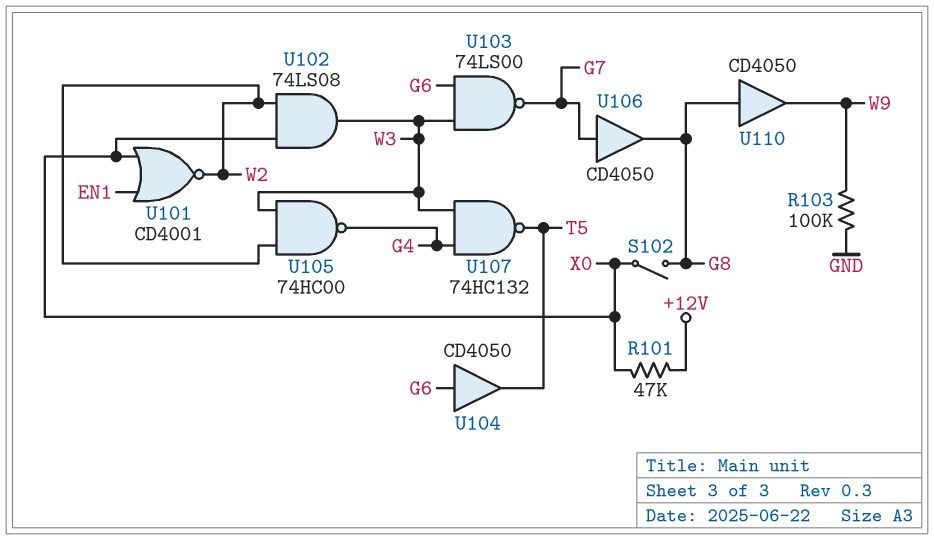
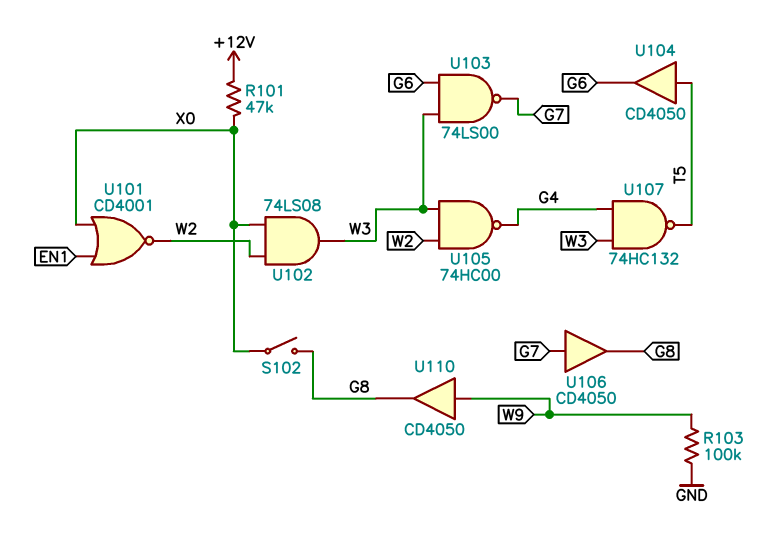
U104: buffer CD4050 (in G6, out T5) -> buffer CD4050 (in T5, out G6)
U110: buffer CD4050 (in G8, out W9) -> buffer CD4050 (in W9, out G8)

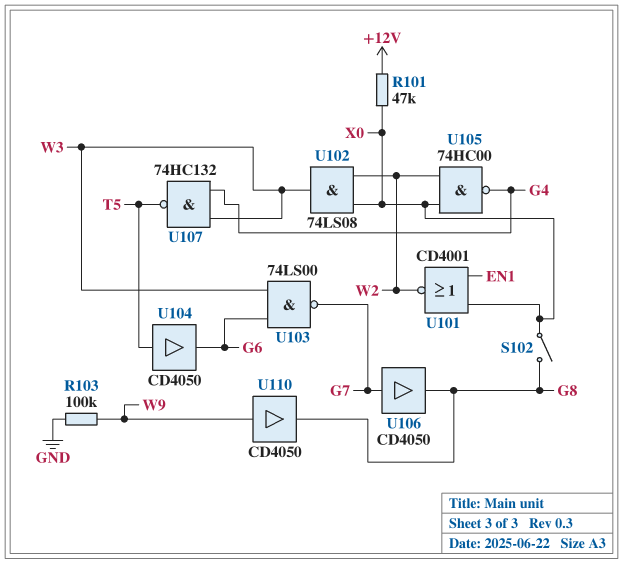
U105: NAND 74HC00 (in W2, in W3, out G4) -> NAND 74HC00 (in W2, in X0, out G4)

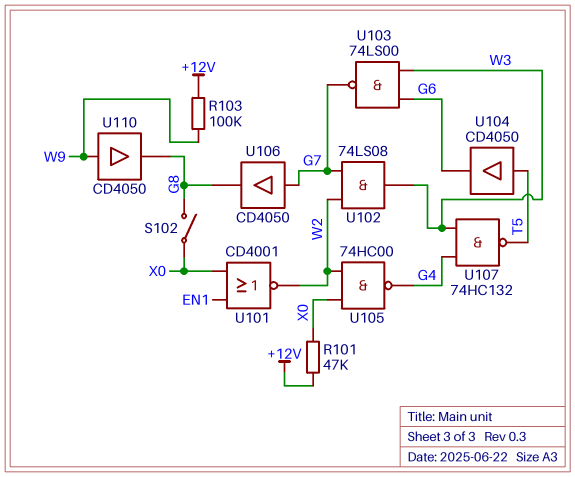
R103: 100k (GND, W9) -> 100k (+12V, W9)
U102: AND 74LS08 (in W2, in X0, out W3) -> AND 74LS08 (in G7, in W2, out W3)

